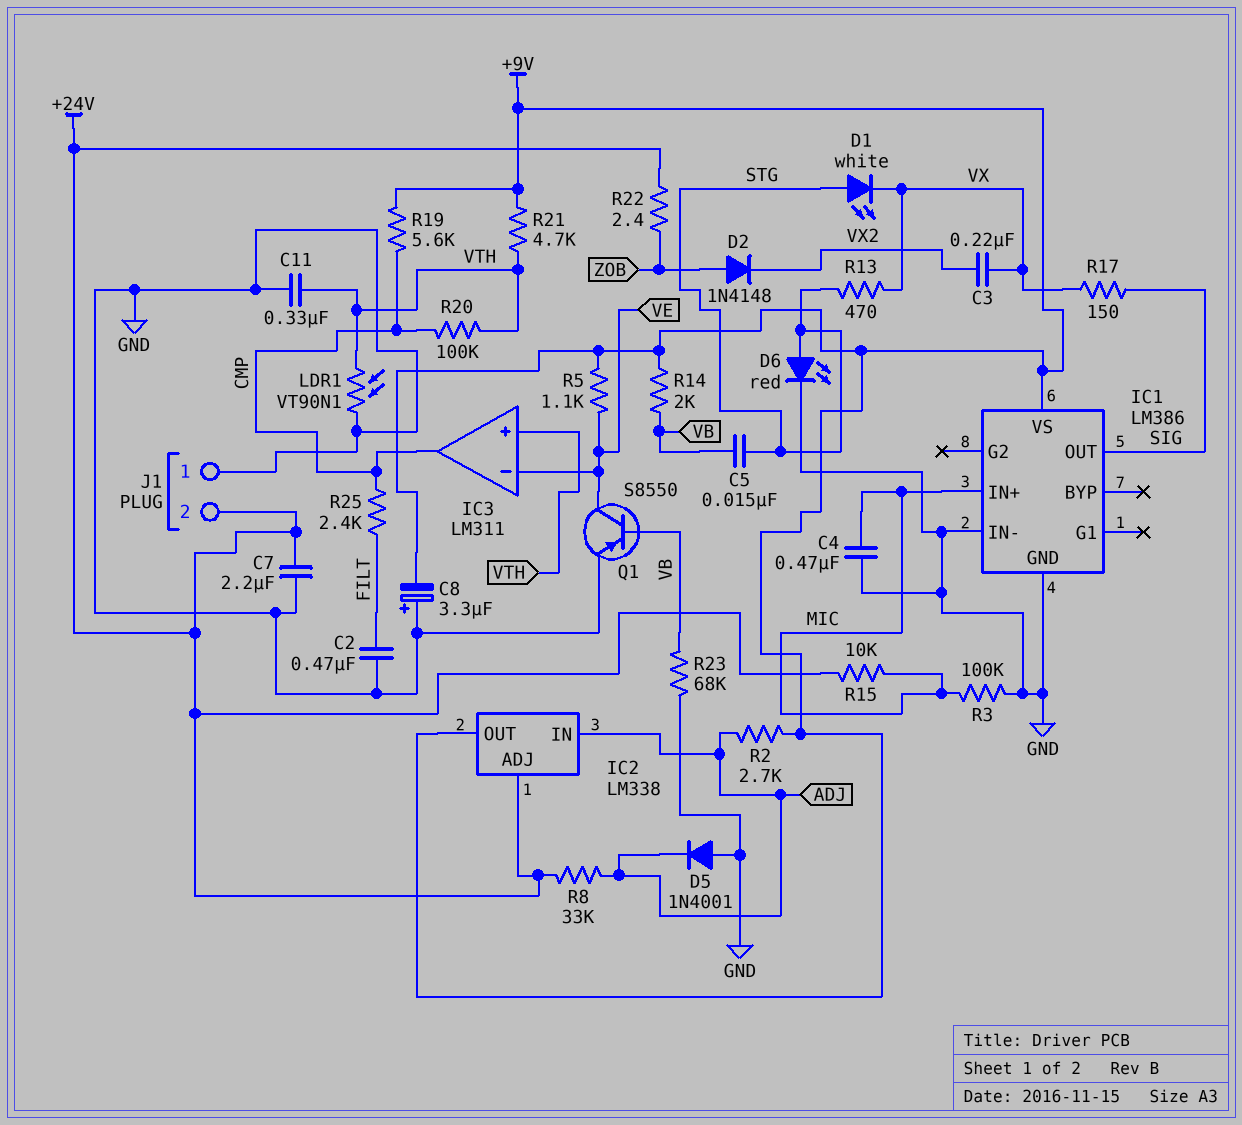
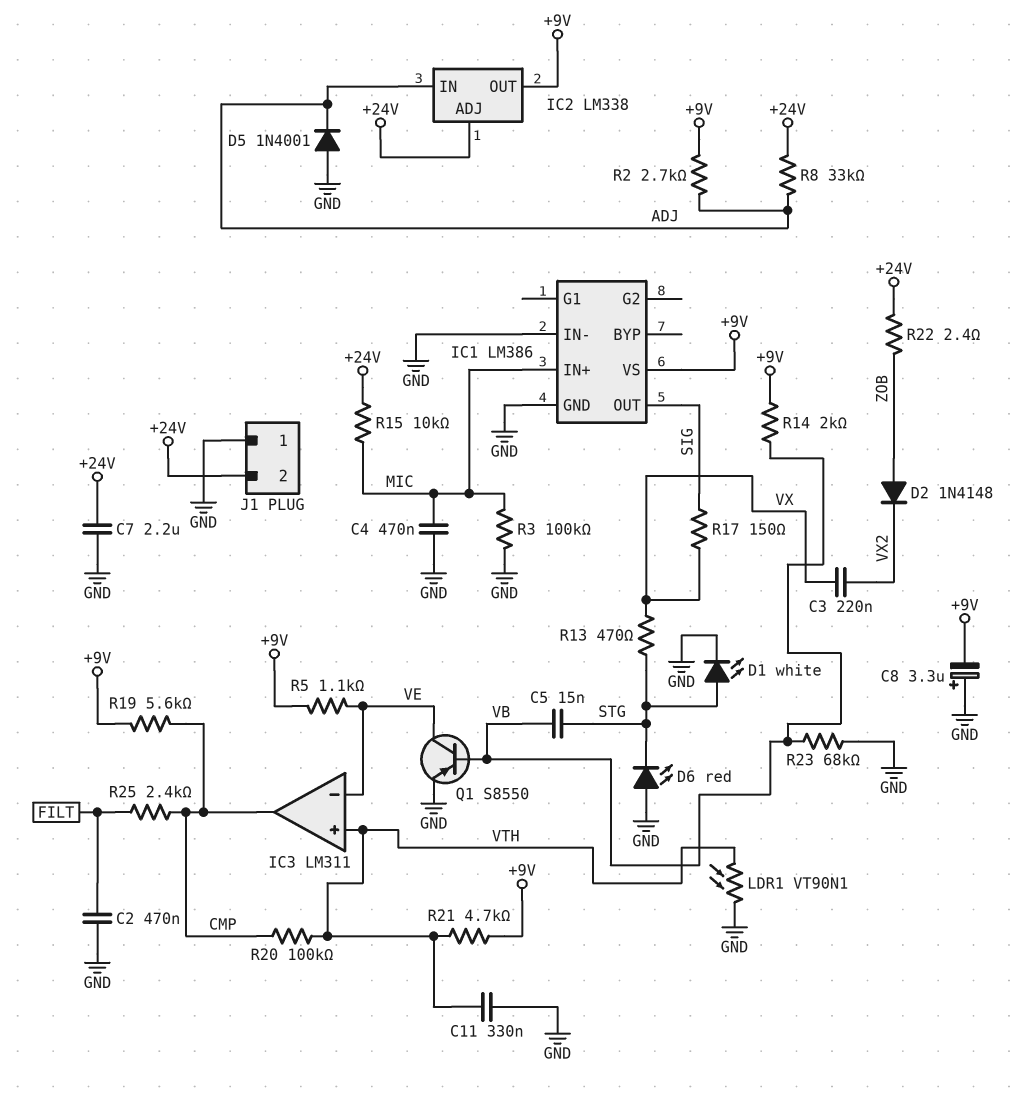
D1: LED white (A STG, K VX) -> LED white (A STG, K GND)
D6: LED red (A STG, K GND) -> LED red (A GND, K STG)

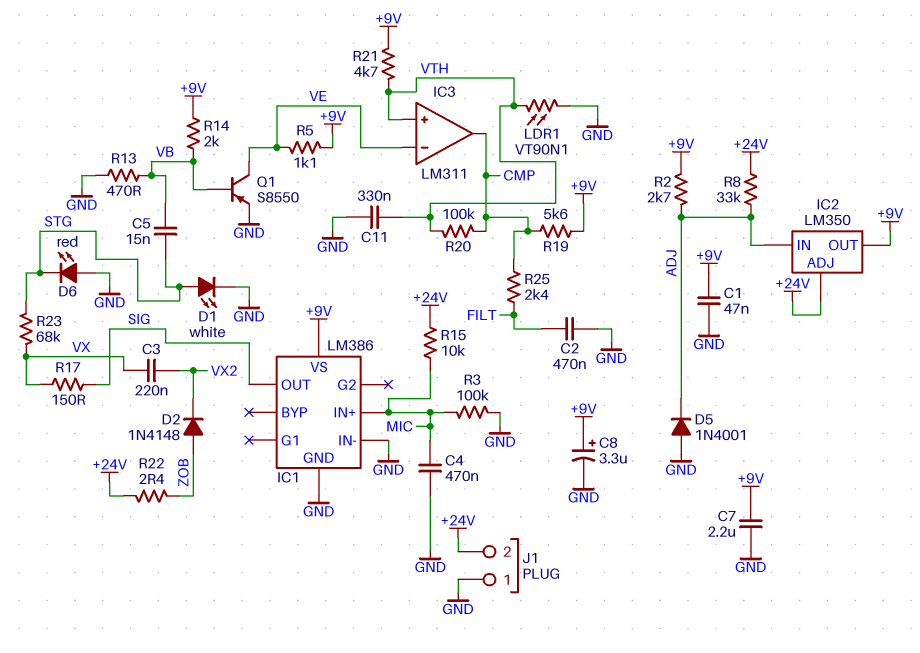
C1: none -> 47nF (+9V, GND)
C7: 2.2uF (+24V, GND) -> 2.2uF (+9V, GND)
C8: 3.3uF (plus GND, minus +9V) -> 3.3uF (plus +9V, minus GND)
IC2: LM338 -> LM350
R13: 470 (STG, VX) -> 470 (GND, VB)
R23: 68k (GND, VB) -> 68k (STG, VX)

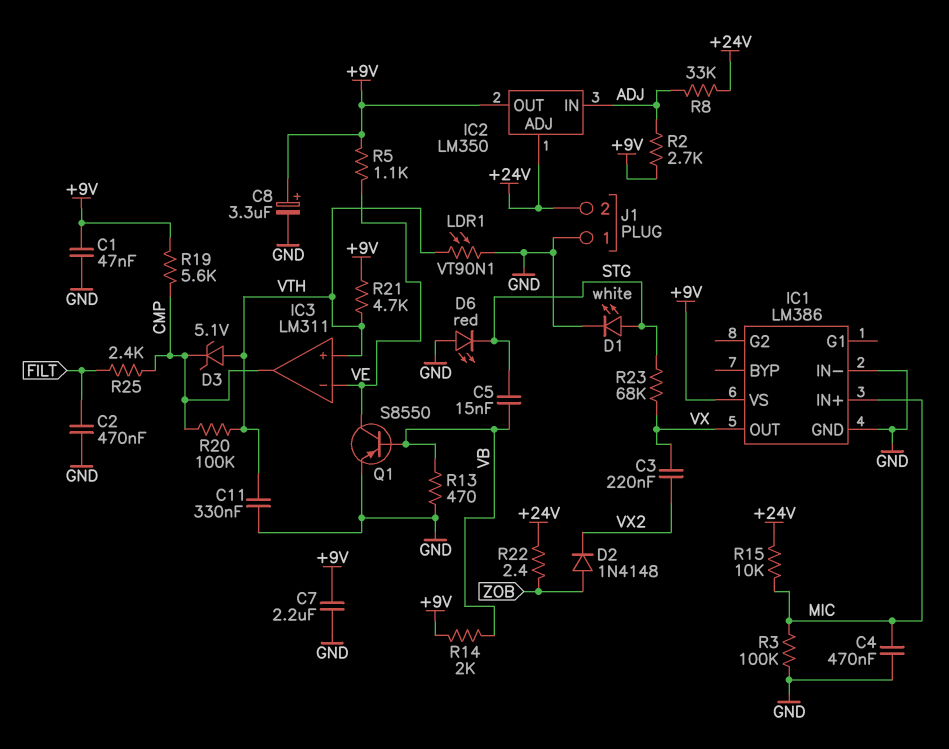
D3: none -> zener 5.1V (A VTH, K CMP)
D5: diode 1N4001 (A GND, K ADJ) -> none
IC1 pin OUT: SIG -> VX
R17: 150 (SIG, VX) -> none

